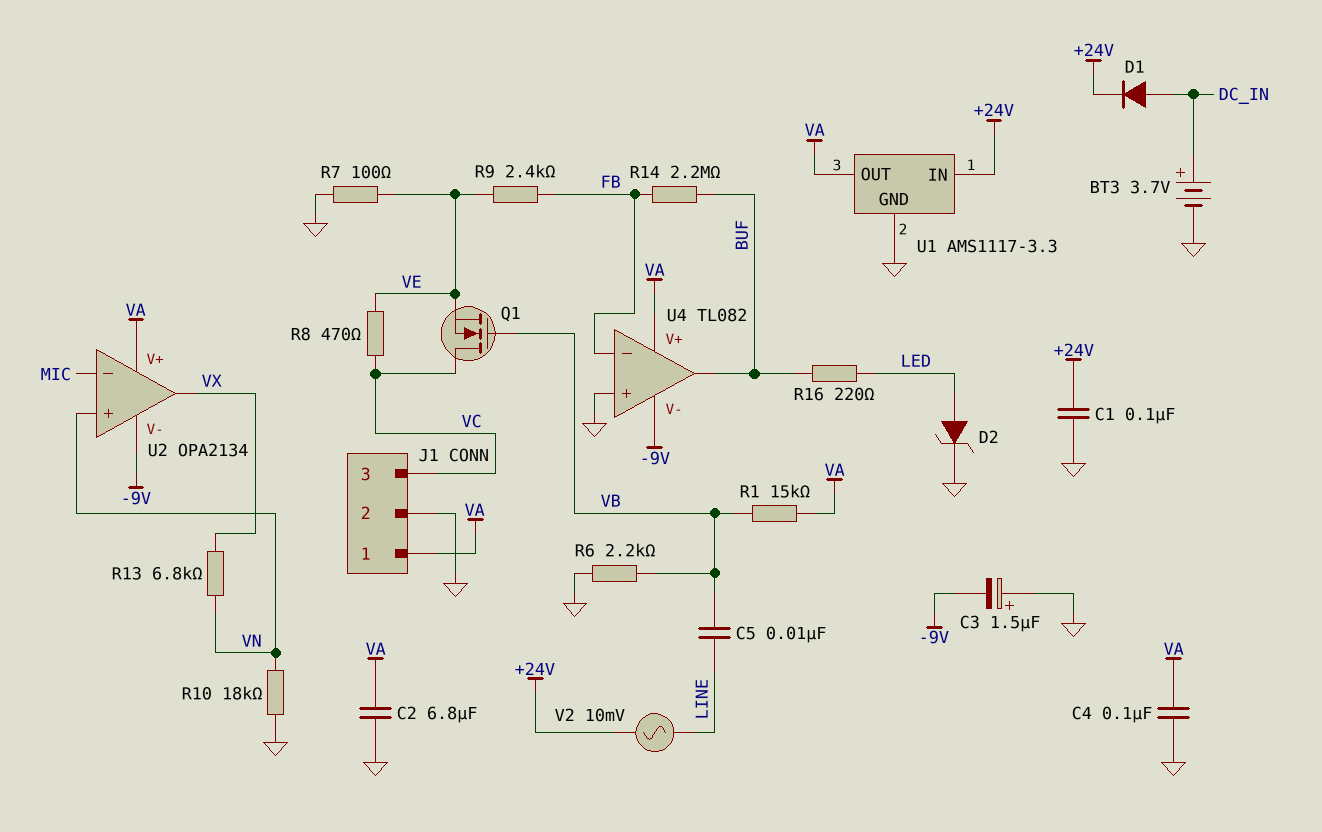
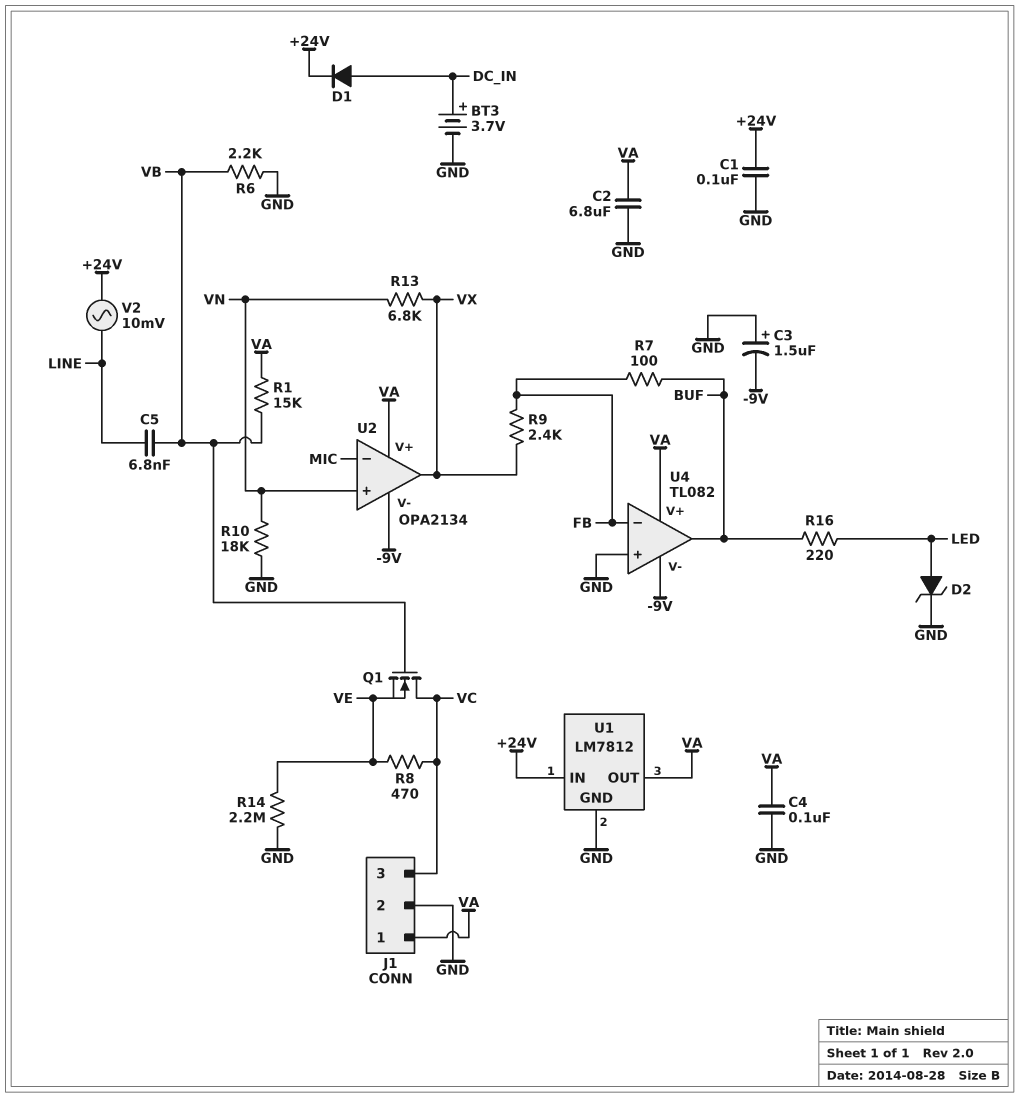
C5: 10nF (LINE, VB) -> 6.8nF (LINE, VB)
R7: 100 (GND, VE) -> 100 (BUF, FB)
R9: 2.4k (FB, VE) -> 2.4k (FB, VX)
R14: 2.2M (BUF, FB) -> 2.2M (GND, VE)
U1: AMS1117-3.3 -> LM7812

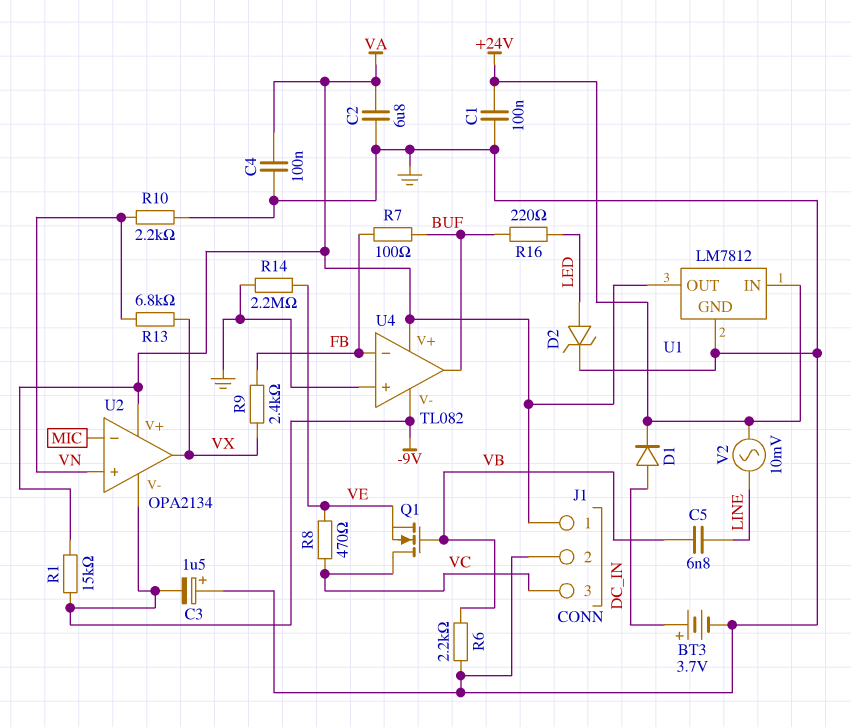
R1: 15k (VA, VB) -> 15k (-9V, VA)
R10: 18k (GND, VN) -> 2.2k (GND, VN)

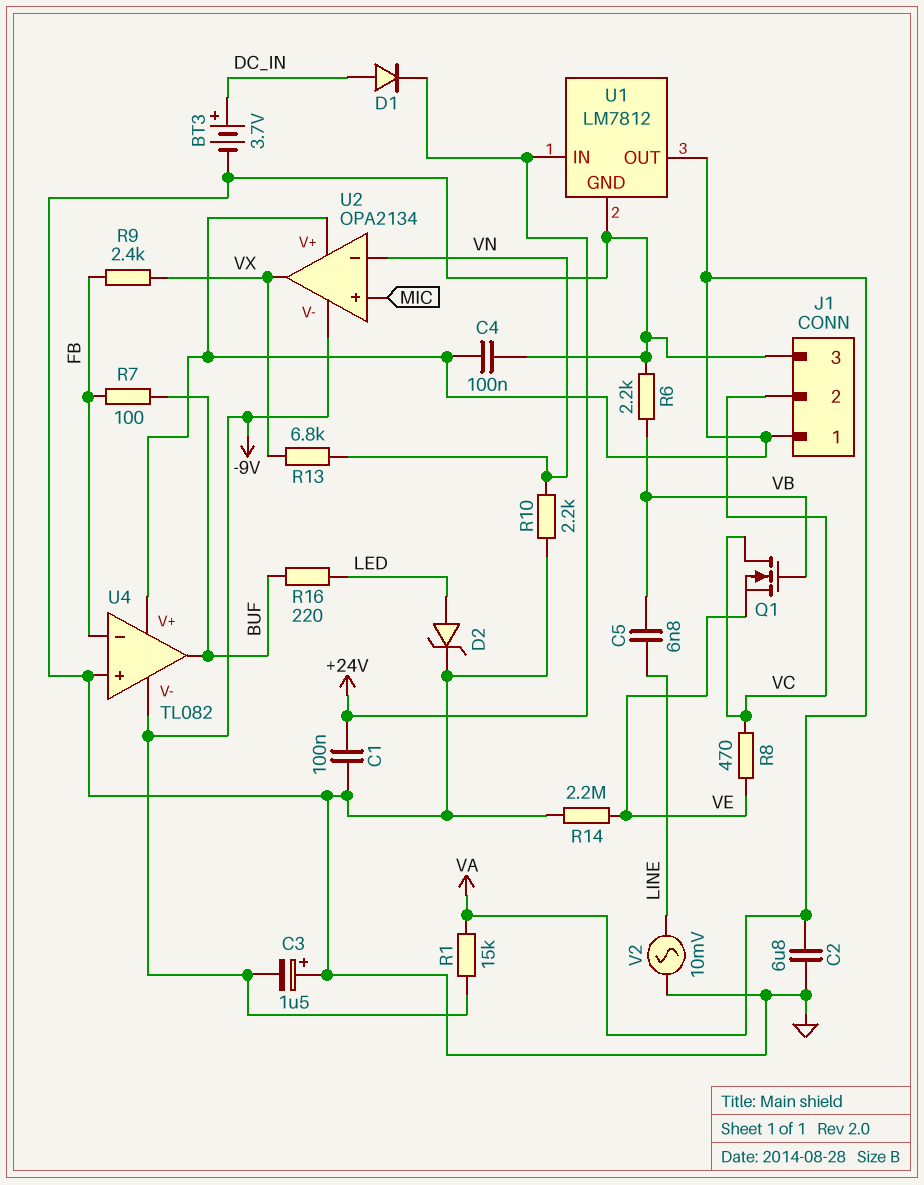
J1 pin 2: GND -> VC
J1 pin 3: VC -> GND
U2 pin in+: VN -> MIC
U2 pin in-: MIC -> VN
V2: AC 10mV (+24V, LINE) -> AC 10mV (GND, LINE)

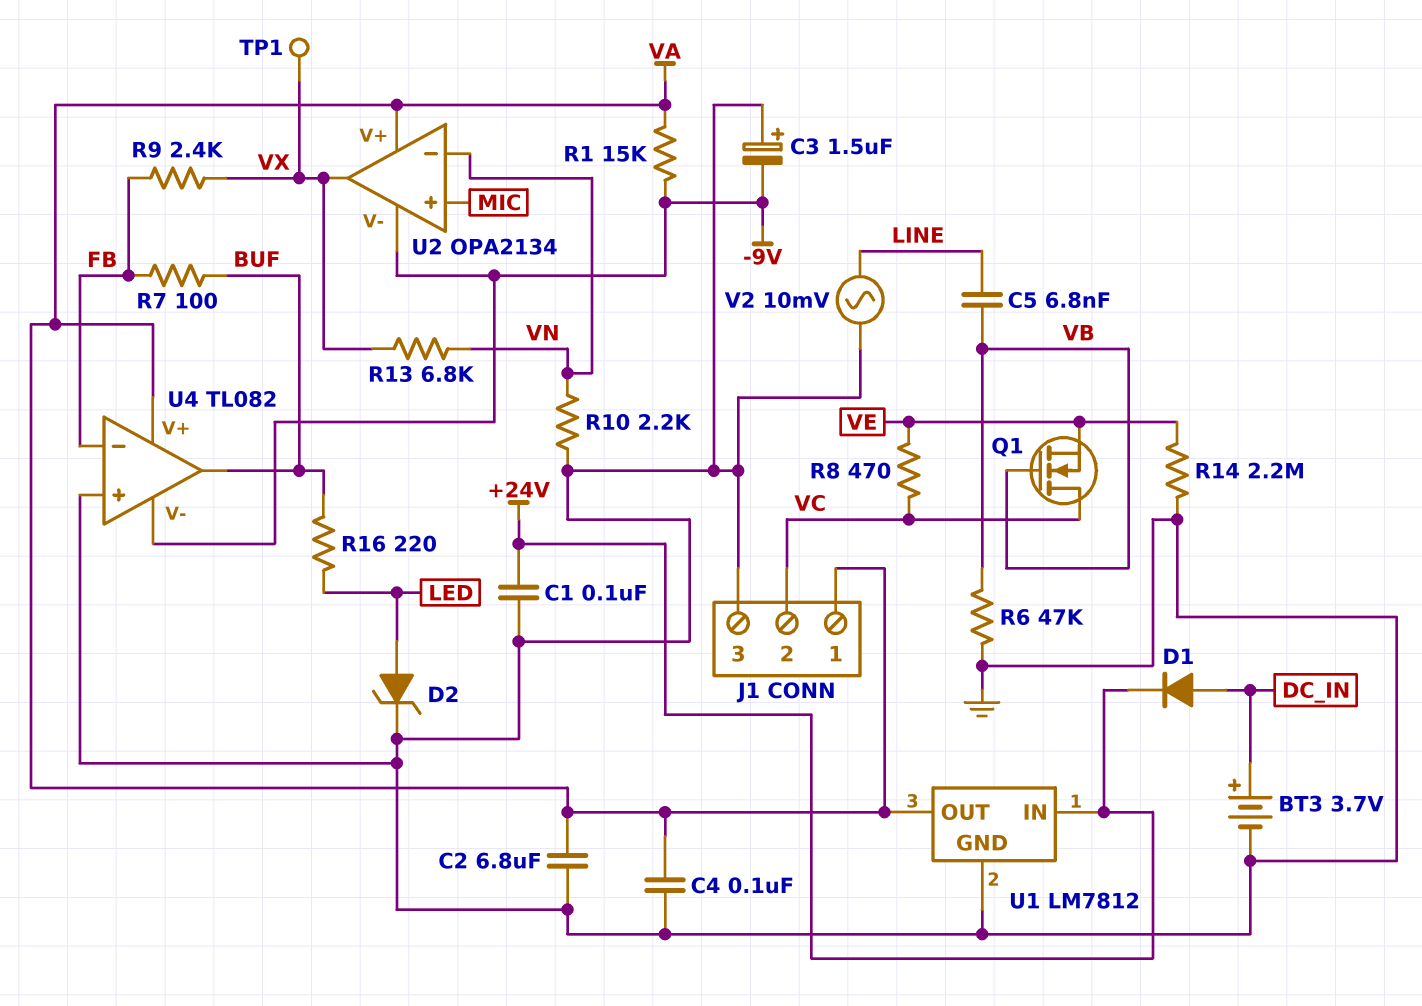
R6: 2.2k (GND, VB) -> 47k (GND, VB)
TP1: none -> test point (VX)

